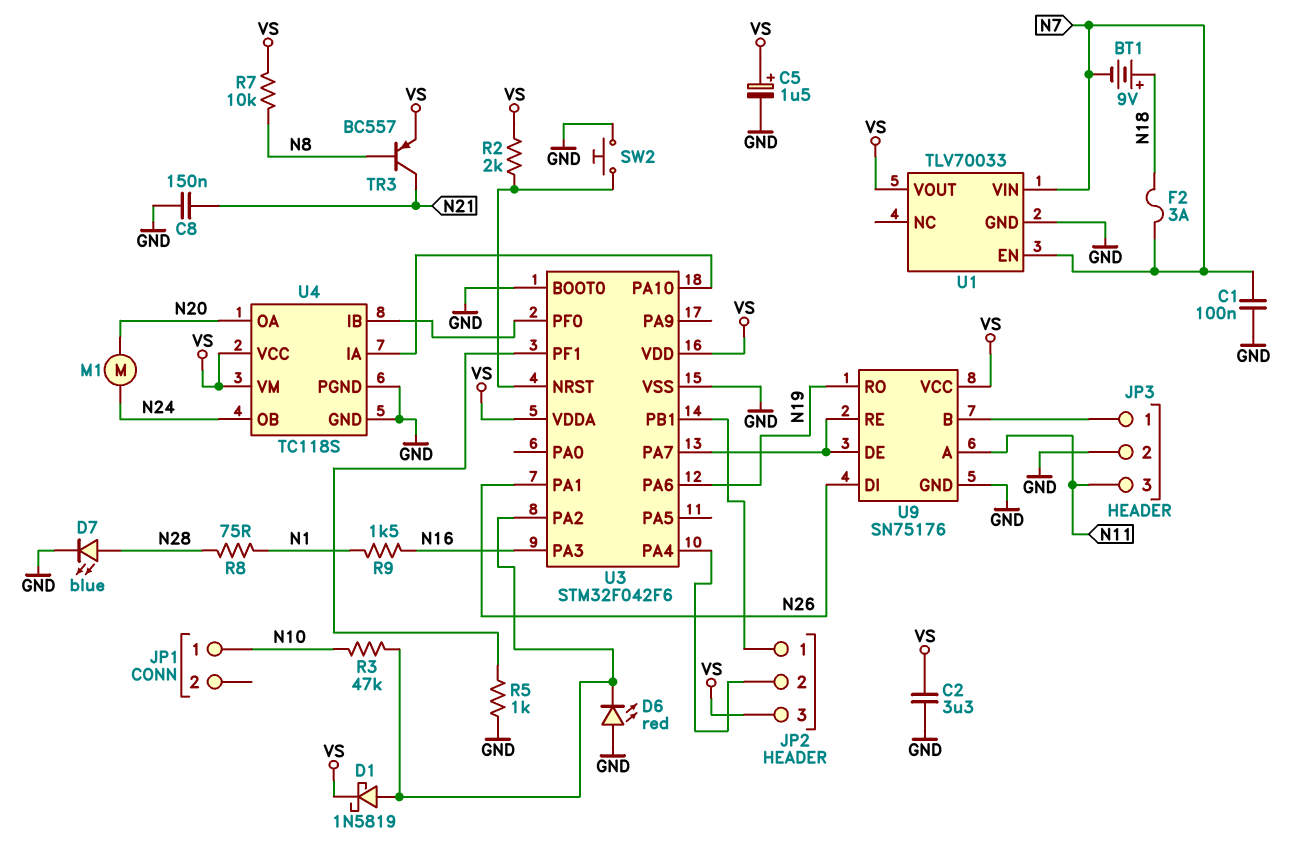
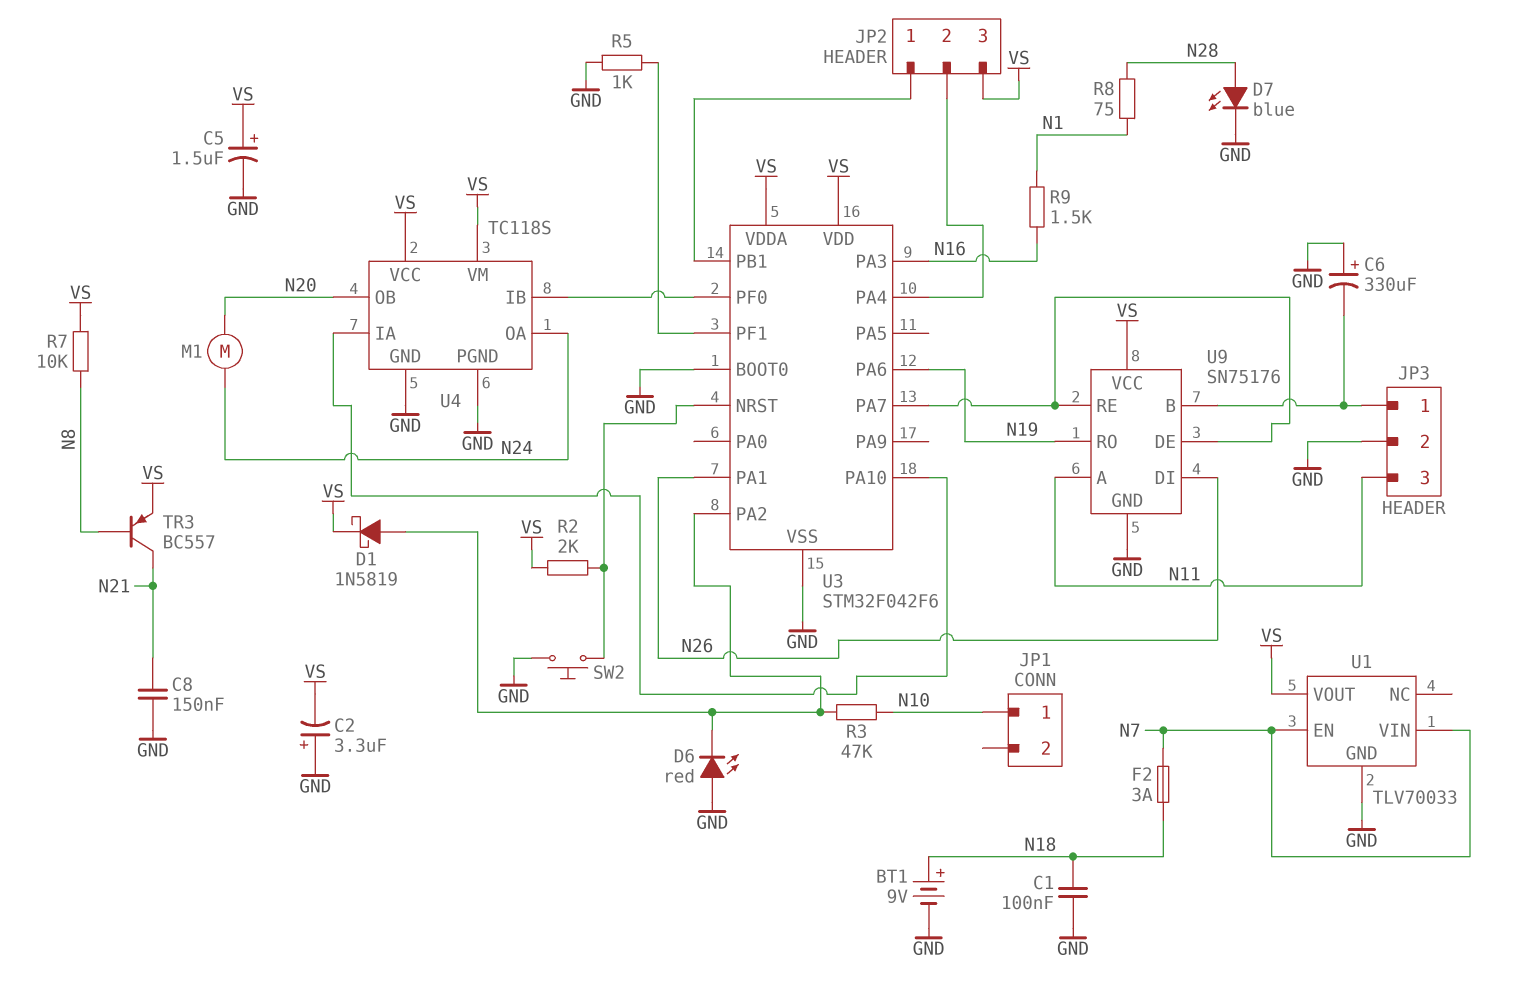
BT1: 9V (plus N18, minus N7) -> 9V (plus N18, minus GND)
C1: 100nF (GND, N7) -> 100nF (GND, N18)
C2: 3.3uF (GND, VS) -> 3.3uF (plus GND, minus VS)
C6: none -> 330uF (plus GND, minus JP3/1)
U4 pin OA: N20 -> N24
U4 pin OB: N24 -> N20

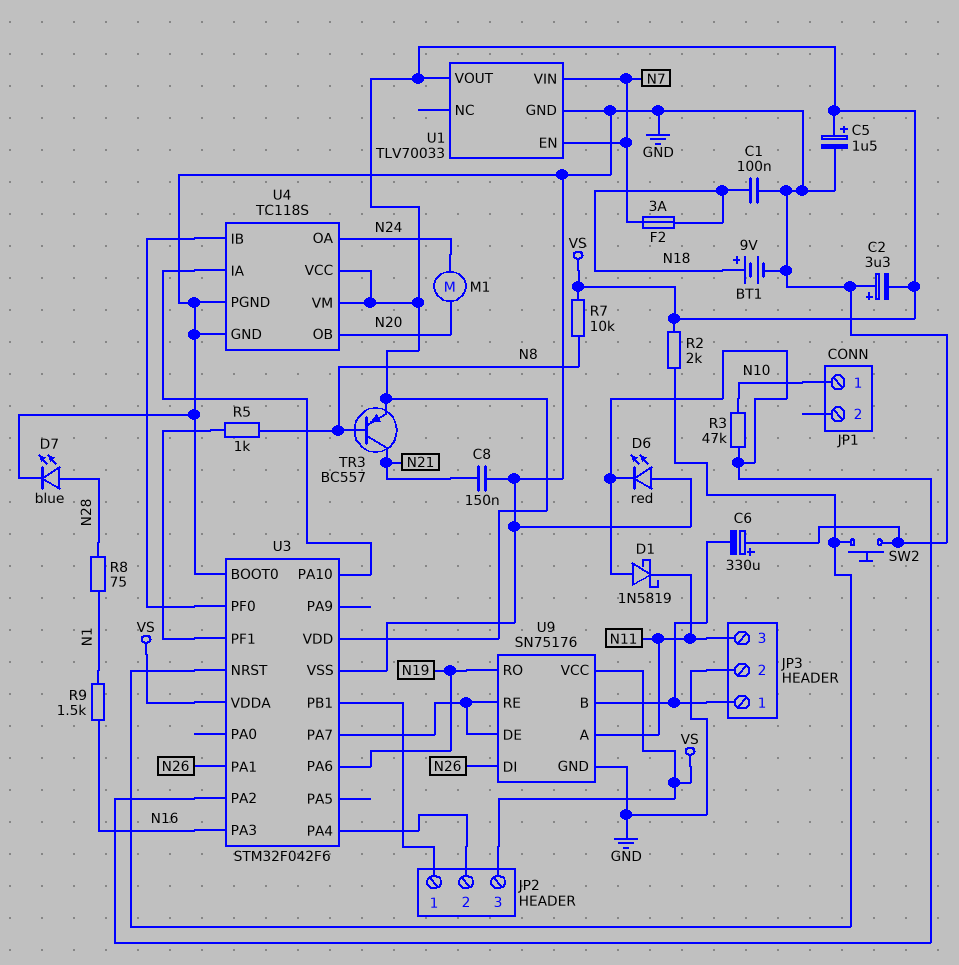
D1: schottky 1N5819 (A U3/PA2, K VS) -> schottky 1N5819 (A U3/PA2, K N11)
R5: 1k (GND, U3/PF1) -> 1k (N8, U3/PF1)

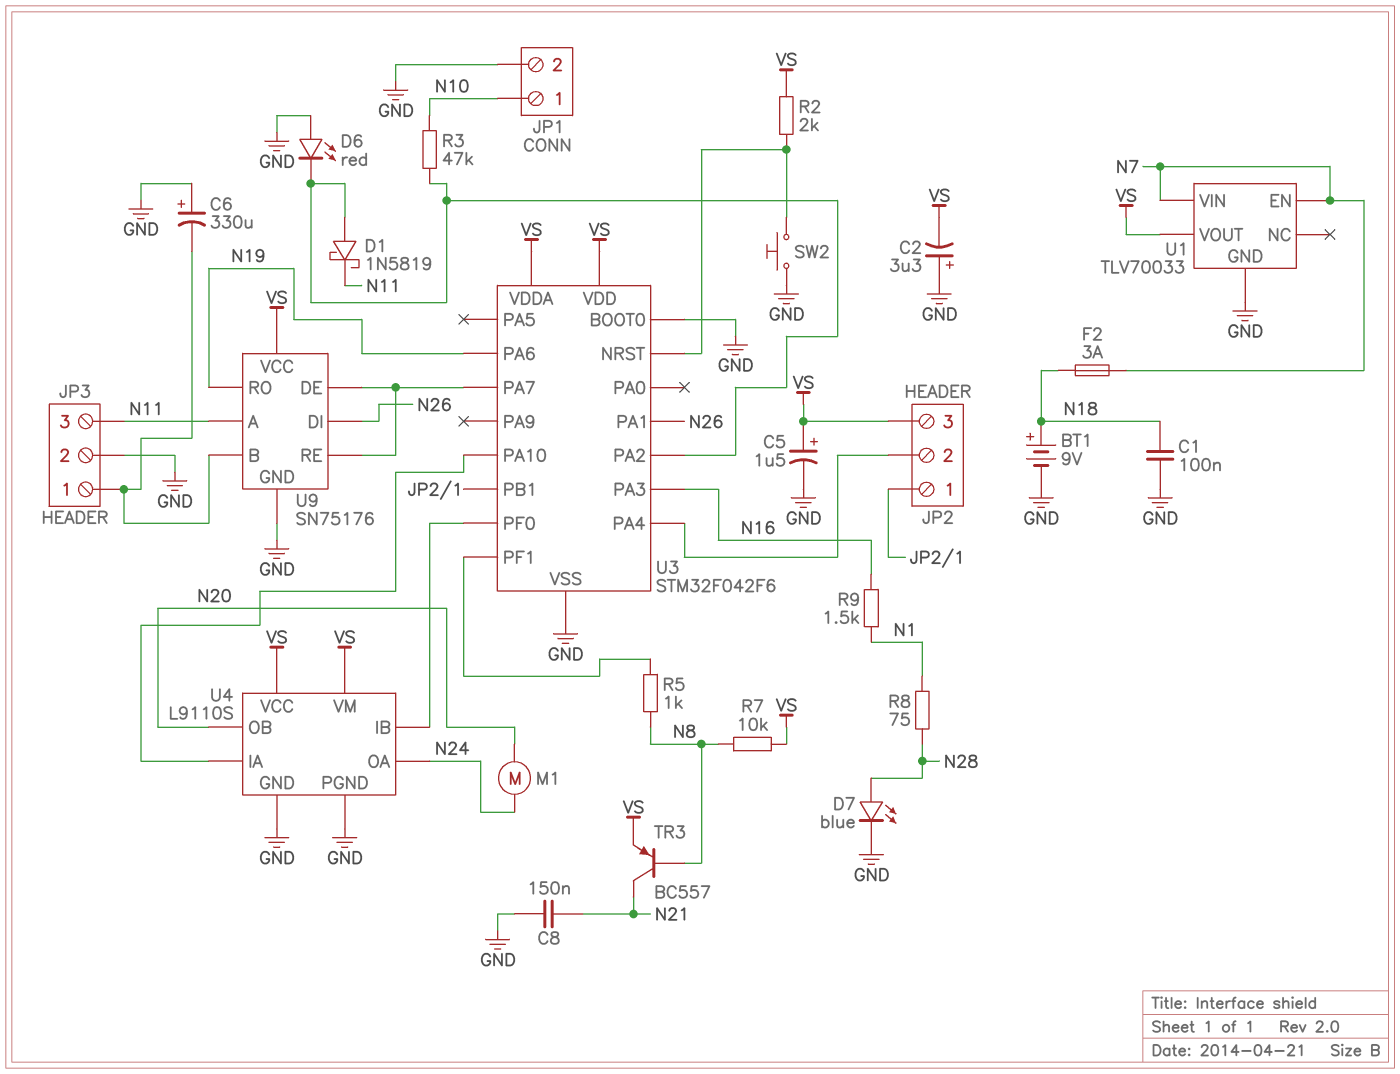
JP1 pin 2: none -> GND
U4: TC118S -> L9110S

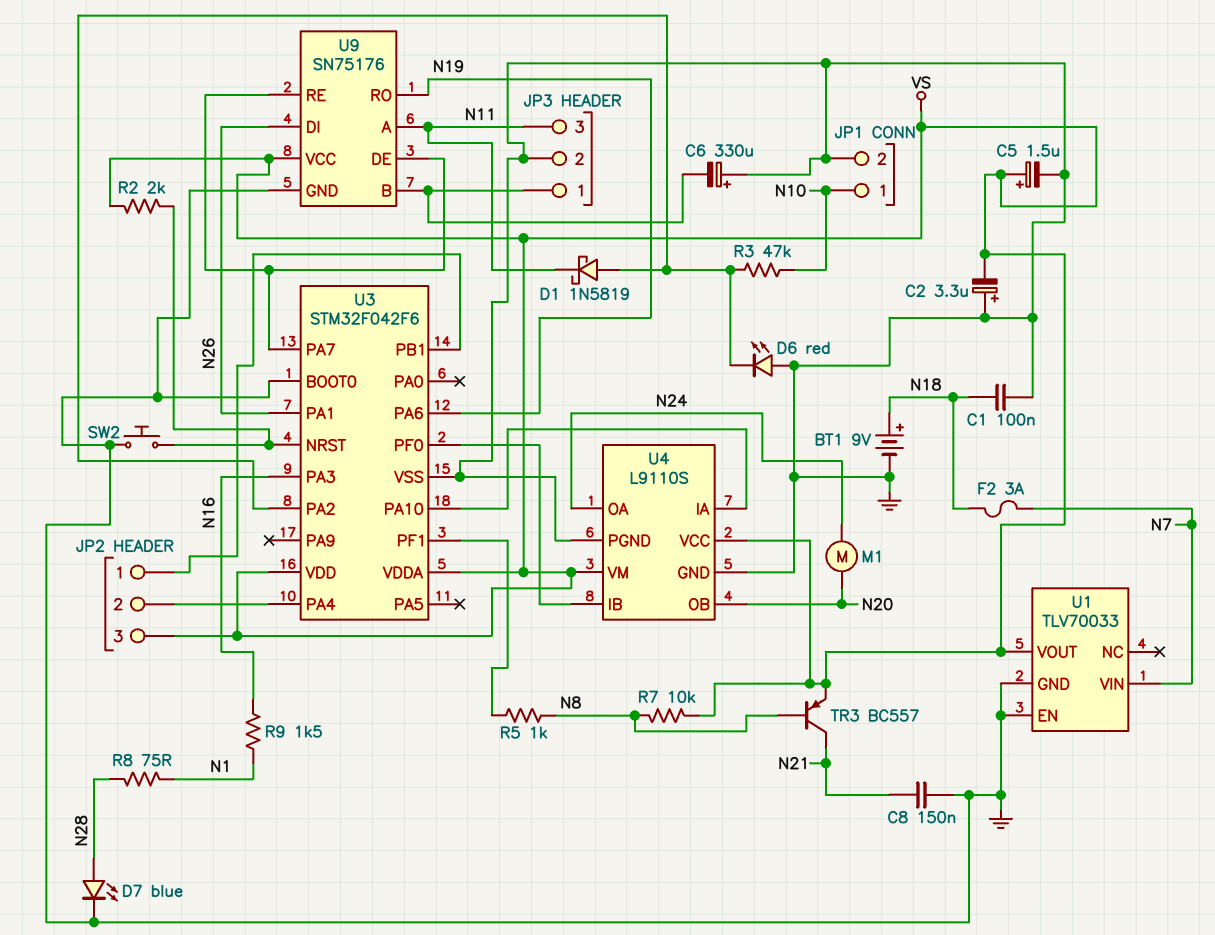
U1 pin EN: N7 -> GND

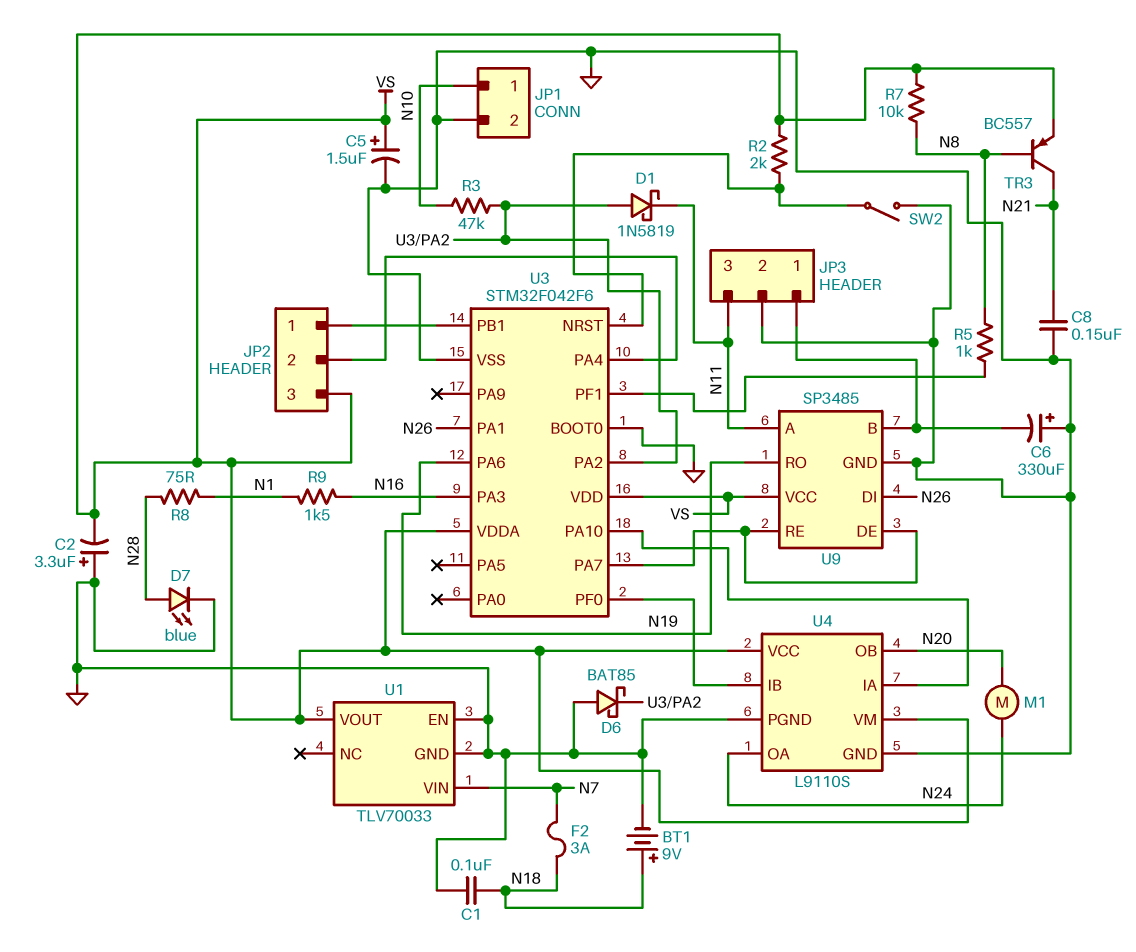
D6: LED red (A GND, K U3/PA2) -> schottky BAT85 (A GND, K U3/PA2)
SW2: button (GND, U3/NRST) -> switch (GND, U3/NRST)
U9: SN75176 -> SP3485

